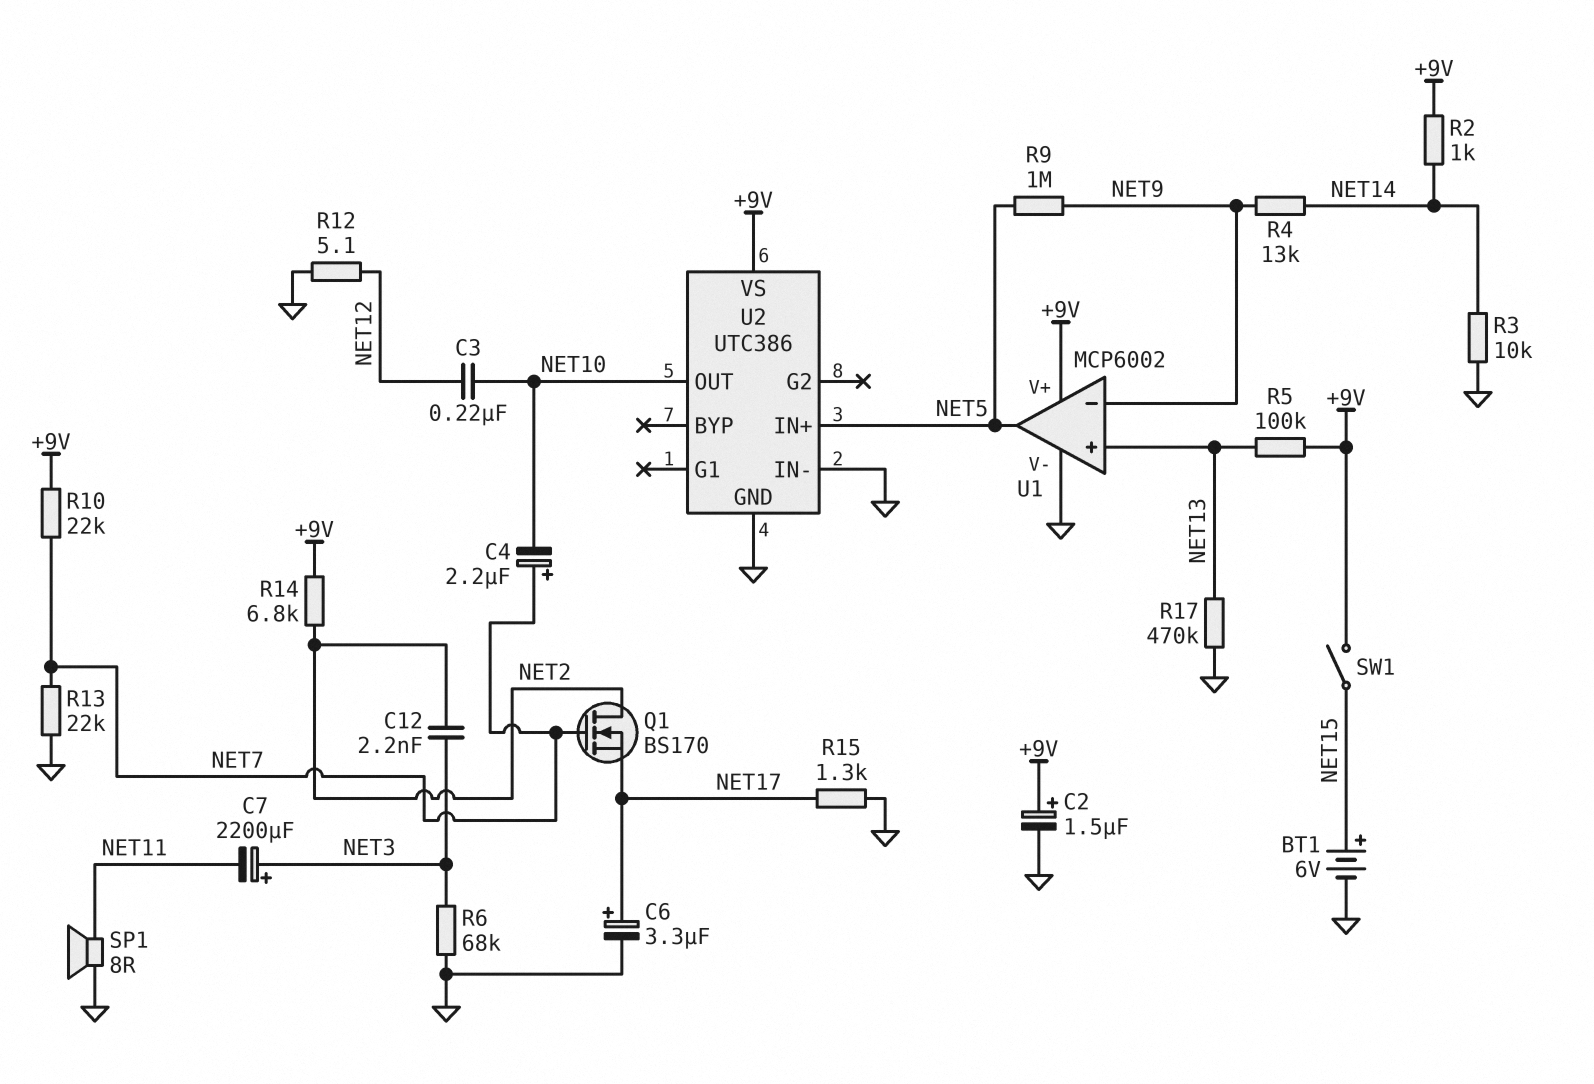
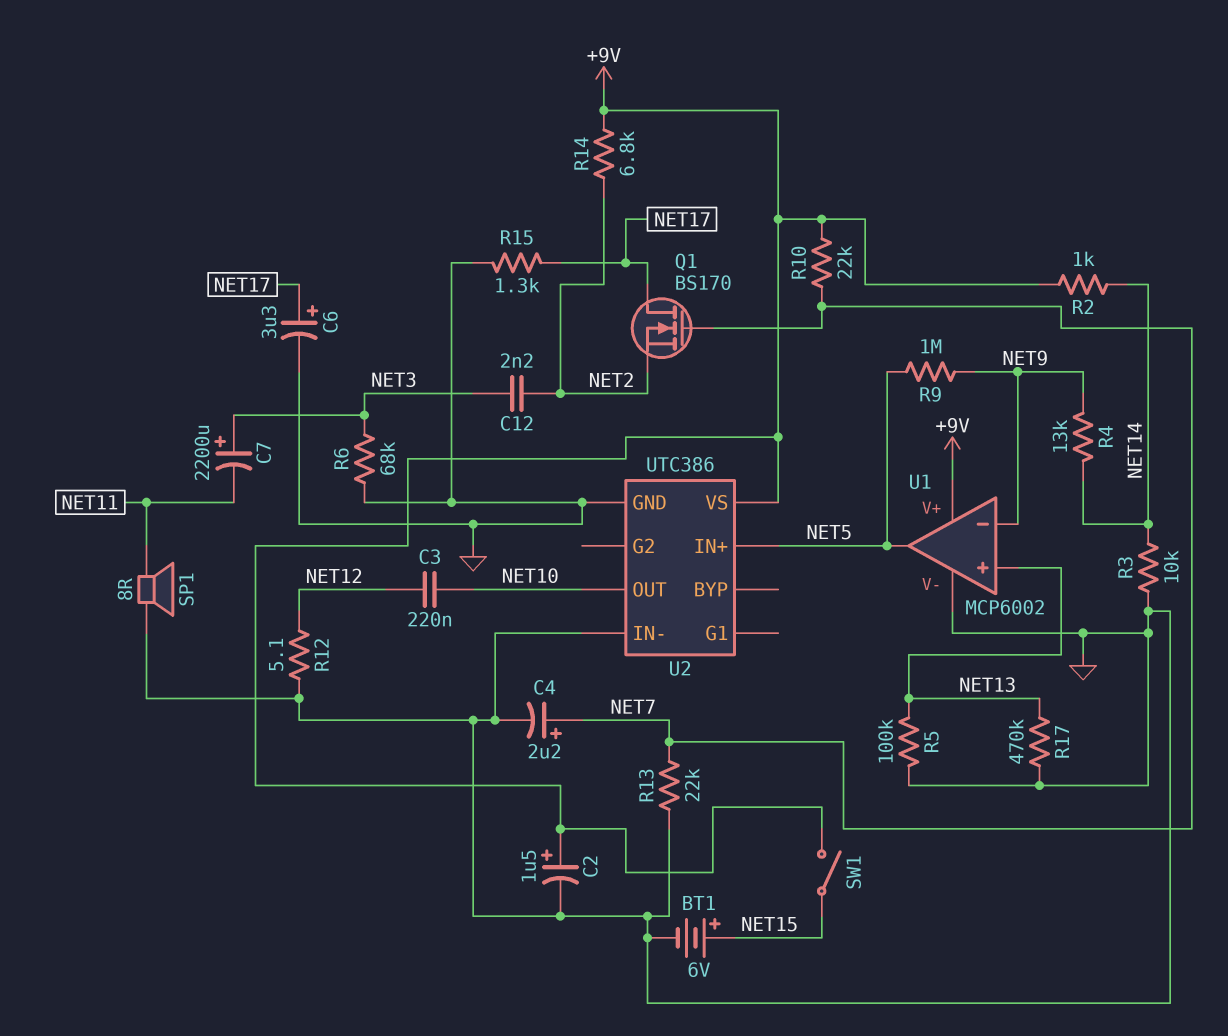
C4: 2.2uF (plus NET7, minus NET10) -> 2.2uF (plus NET7, minus GND)
Q1: NMOS BS170 (G NET7, D NET2, S NET17) -> NMOS BS170 (G NET7, D NET17, S NET2)
R5: 100k (+9V, NET13) -> 100k (GND, NET13)

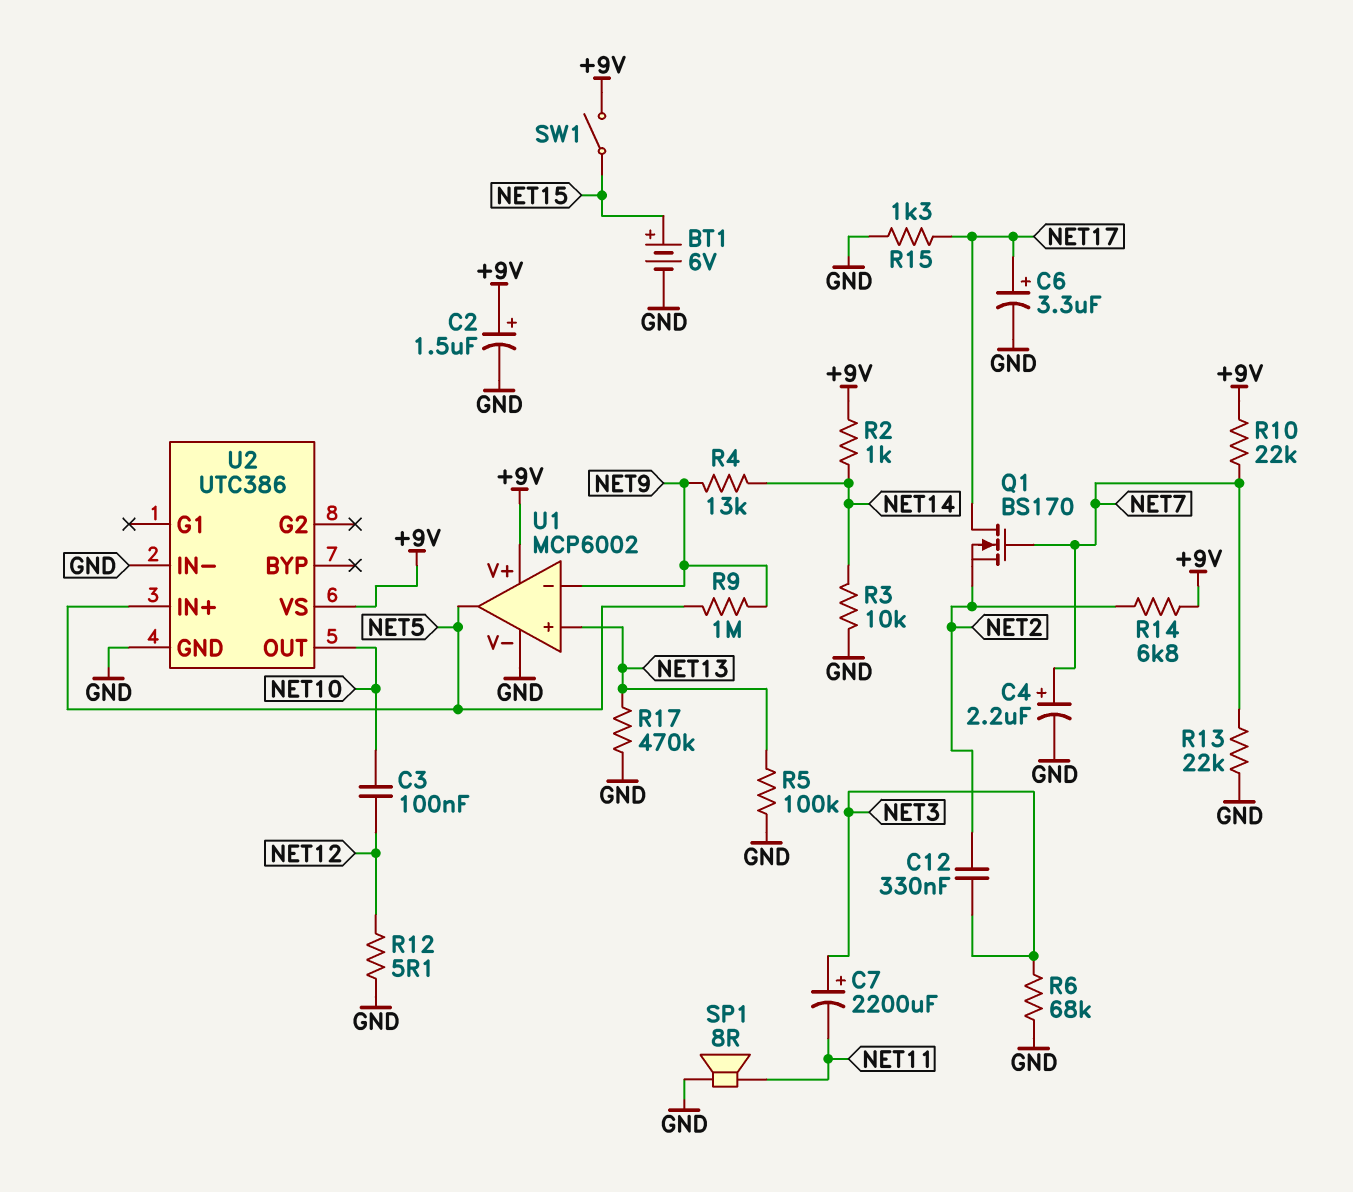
C3: 220nF (NET10, NET12) -> 100nF (NET10, NET12)
C12: 2.2nF (NET2, NET3) -> 330nF (NET2, NET3)

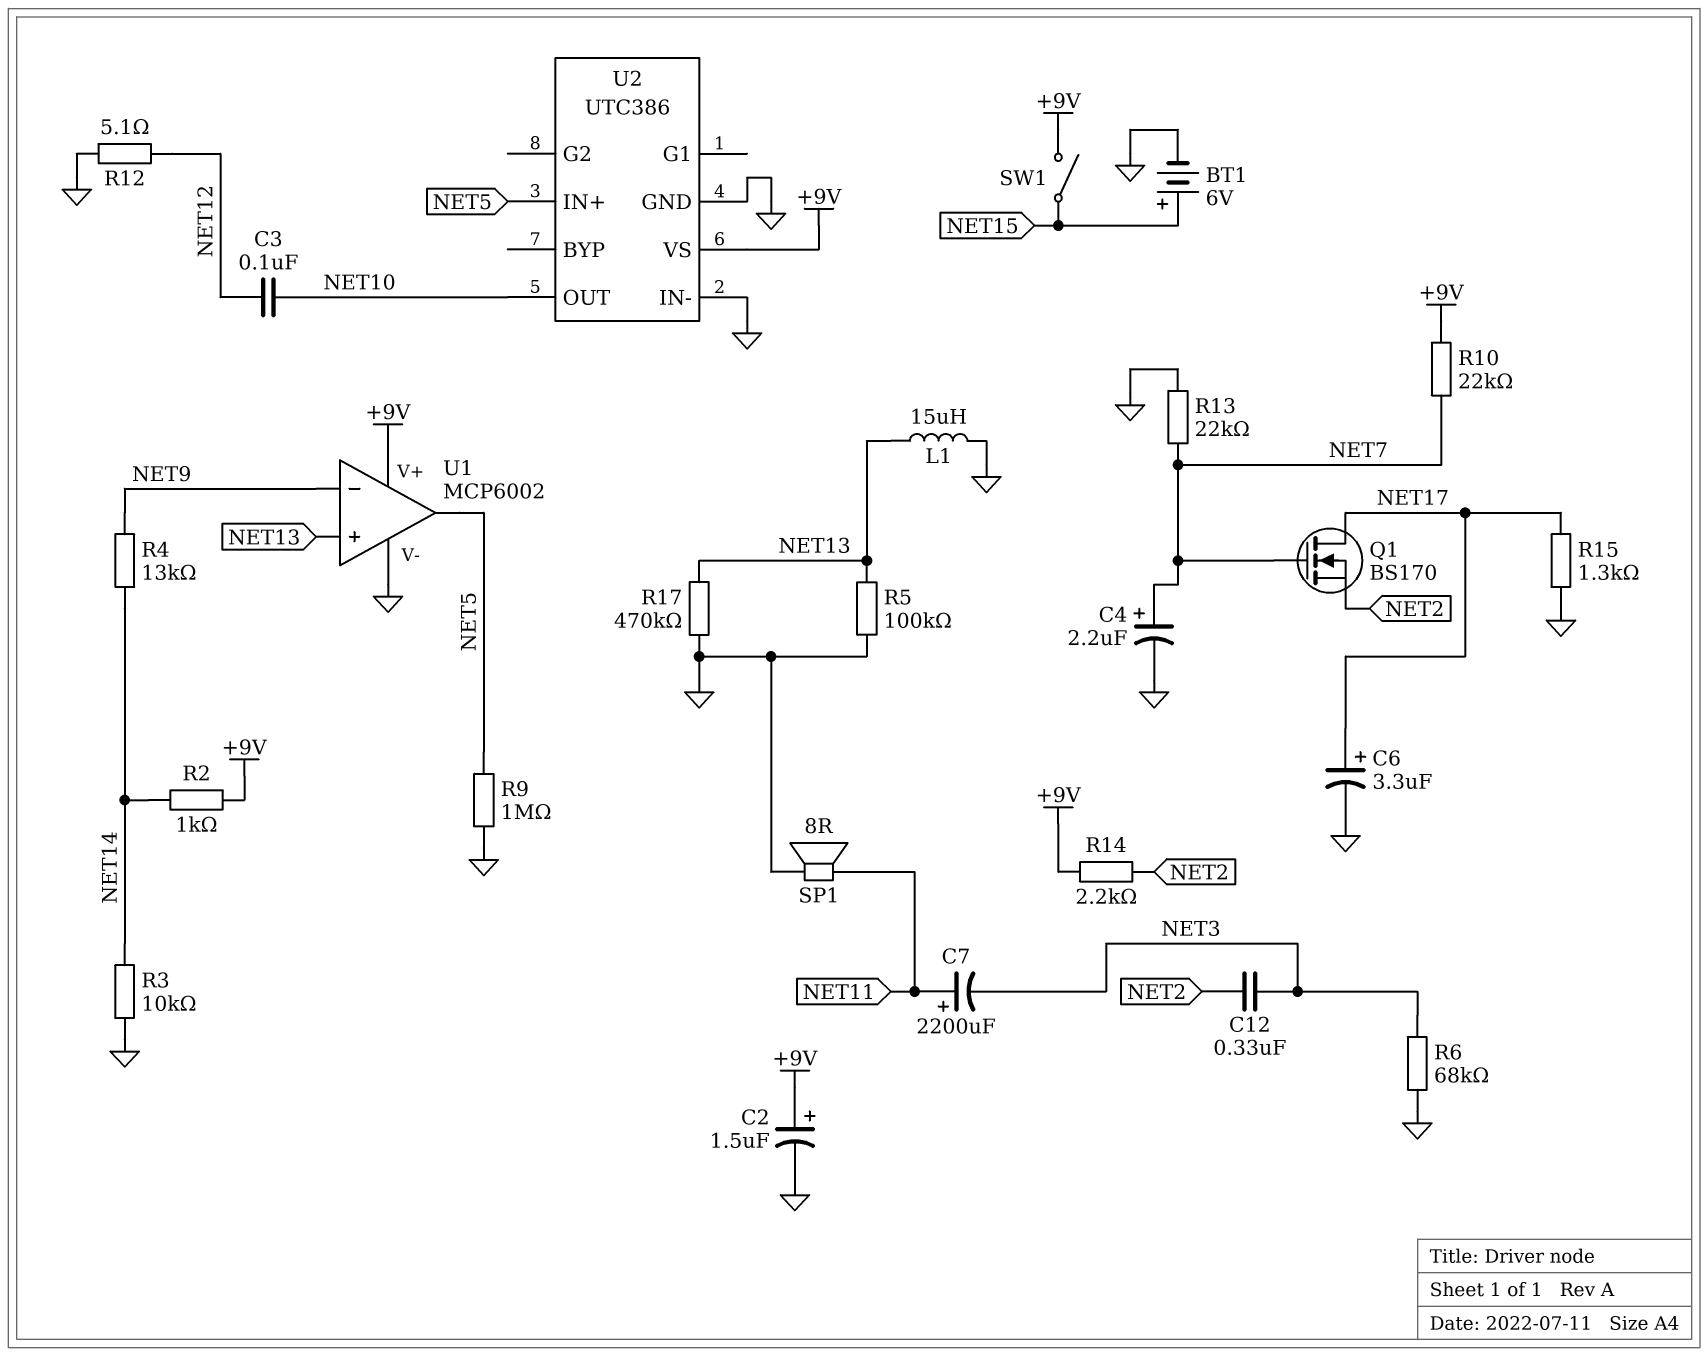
C7: 2200uF (plus NET3, minus NET11) -> 2200uF (plus NET11, minus NET3)
L1: none -> 15uH (GND, NET13)
R9: 1M (NET5, NET9) -> 1M (GND, NET5)
R14: 6.8k (+9V, NET2) -> 2.2k (+9V, NET2)

